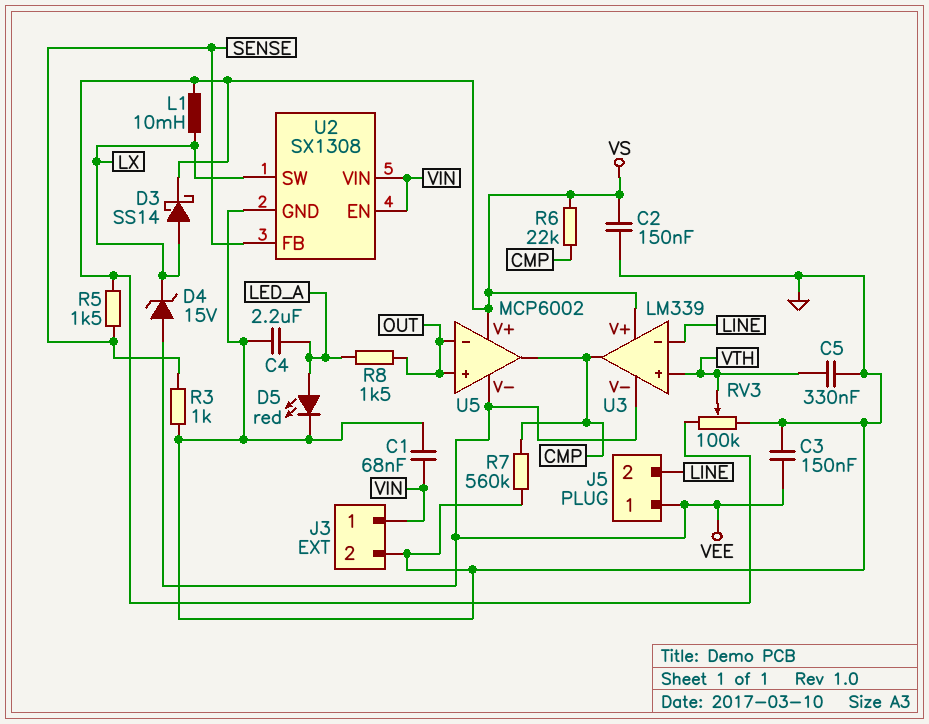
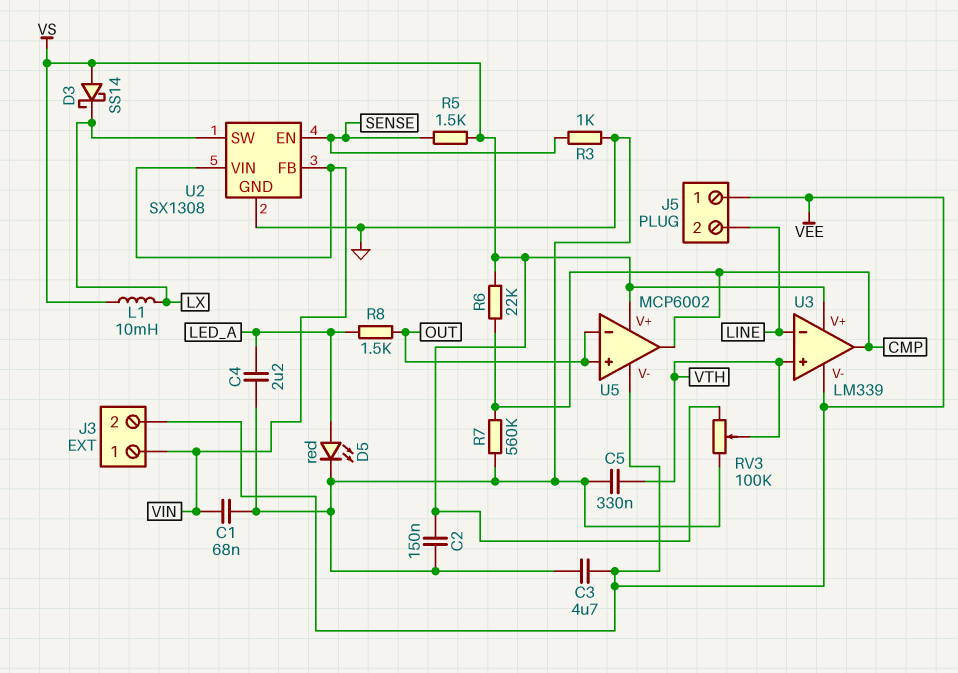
C3: 150nF (GND, VEE) -> 4.7uF (GND, VEE)
D3: schottky SS14 (A LX, K VS) -> schottky SS14 (A VS, K LX)
D4: zener 15V (A VEE, K LX) -> none
J3 pin 2: GND -> VEE
U2 pin EN: VIN -> SENSE
U2 pin FB: SENSE -> VIN

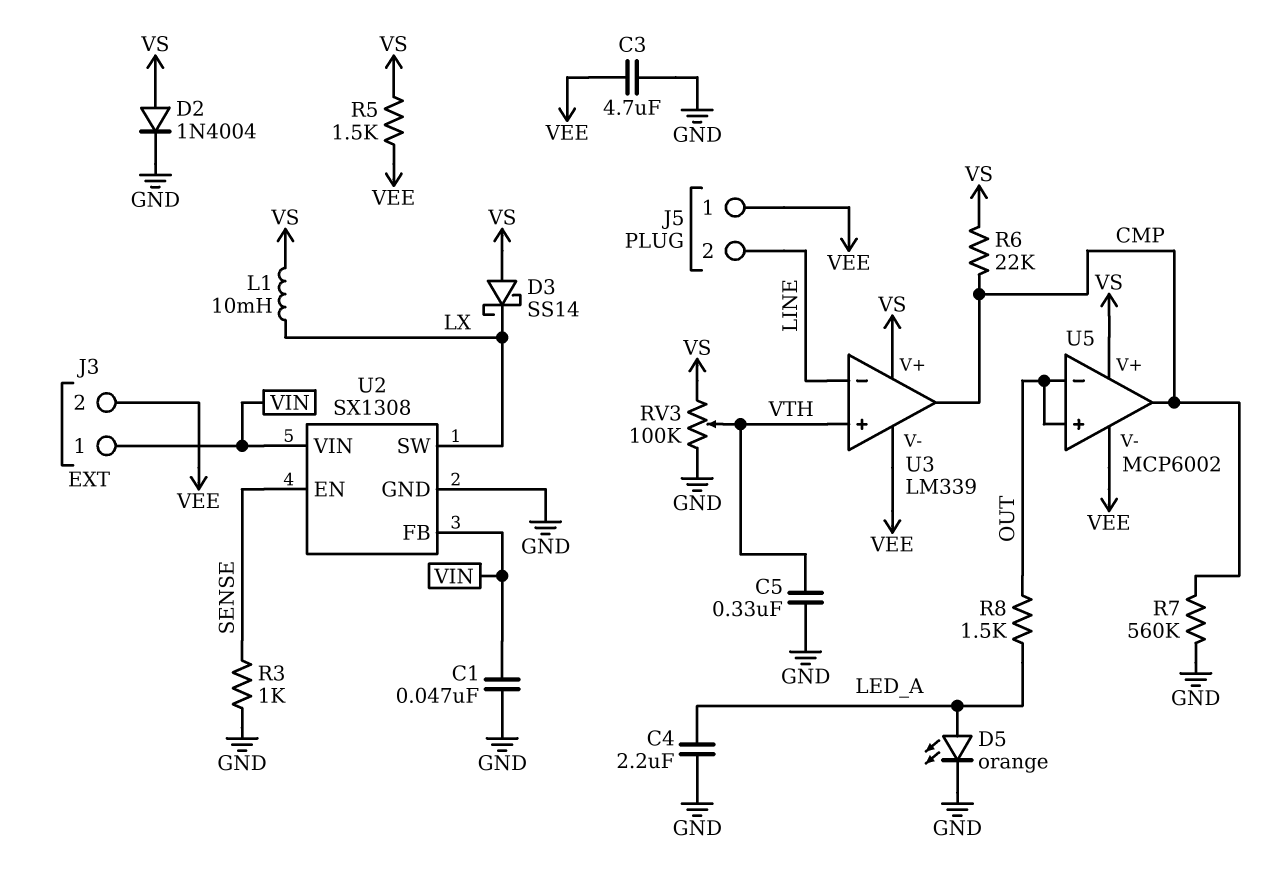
C1: 68nF (GND, VIN) -> 47nF (GND, VIN)
C2: 150nF (GND, VS) -> none
D2: none -> diode 1N4004 (A VS, K GND)
D5: LED red (A LED_A, K GND) -> LED orange (A LED_A, K GND)
R5: 1.5k (SENSE, VS) -> 1.5k (VEE, VS)

